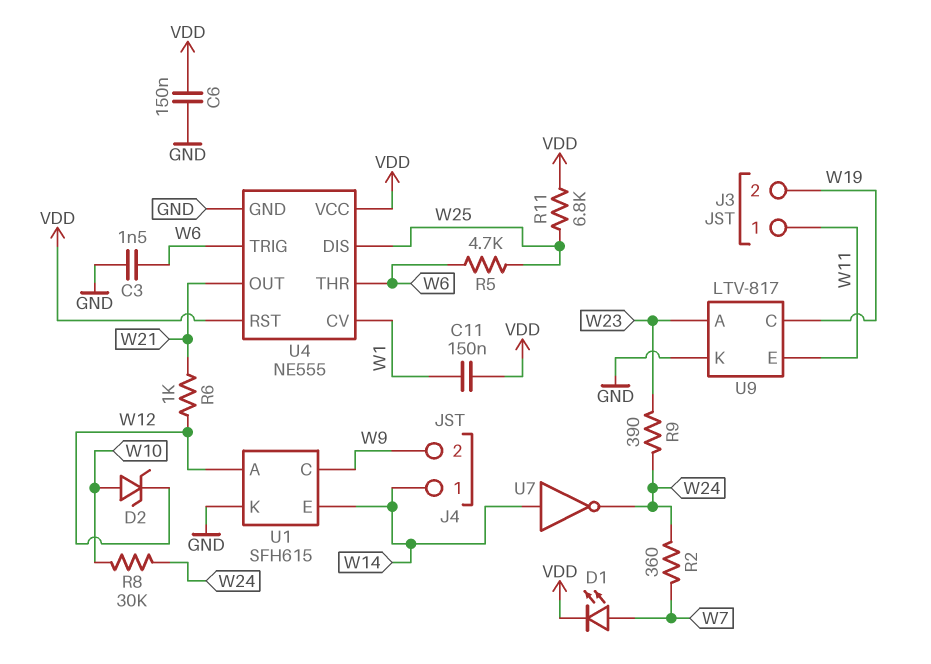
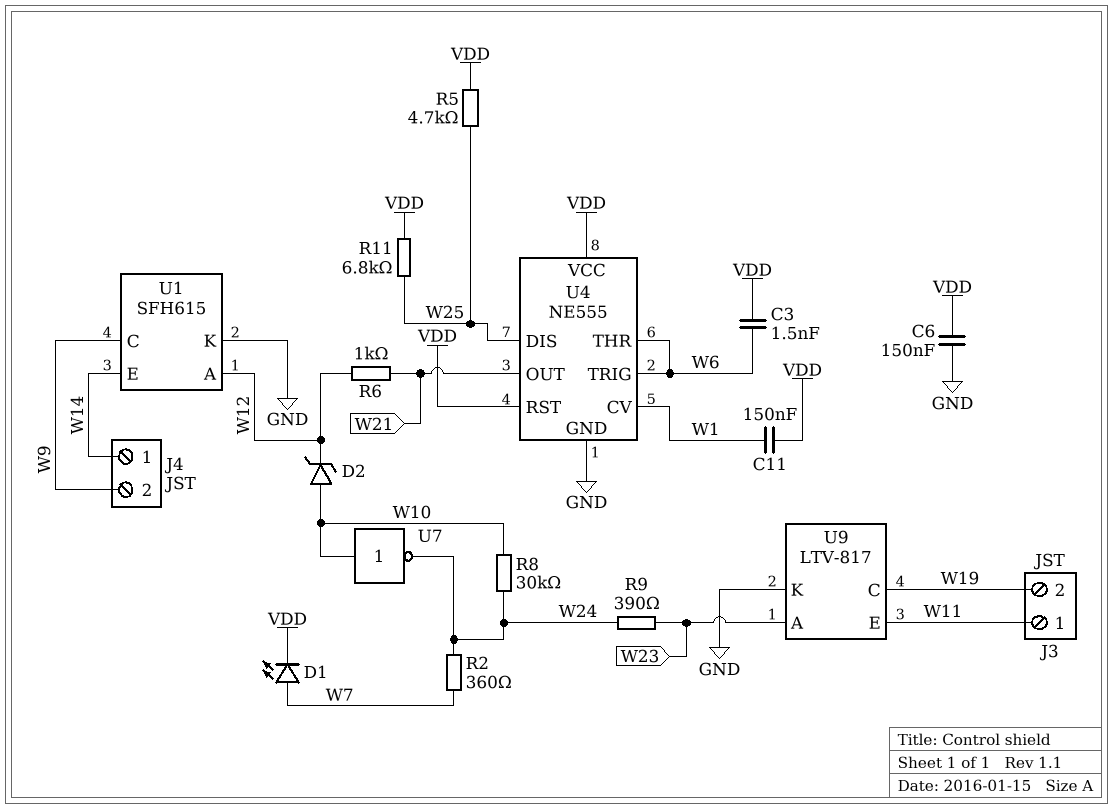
C3: 1.5nF (GND, W6) -> 1.5nF (VDD, W6)
R5: 4.7k (W6, W25) -> 4.7k (VDD, W25)
U7: NOT (in W14, out W24) -> NOT (in W10, out W24)

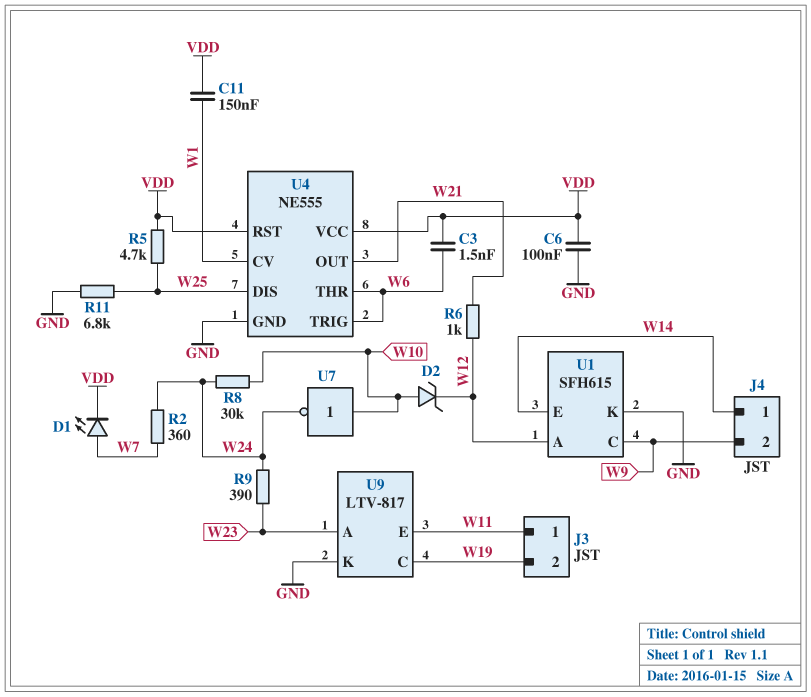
C6: 150nF (GND, VDD) -> 100nF (GND, VDD)
R11: 6.8k (VDD, W25) -> 6.8k (GND, W25)

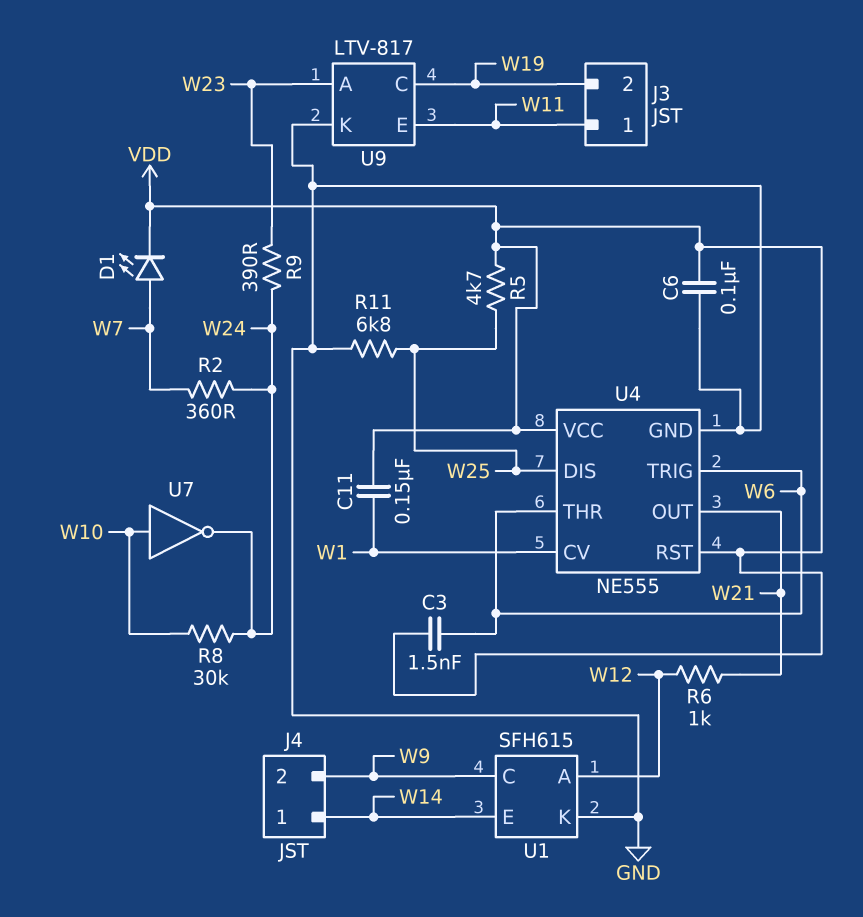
D2: zener (A W10, K W12) -> none

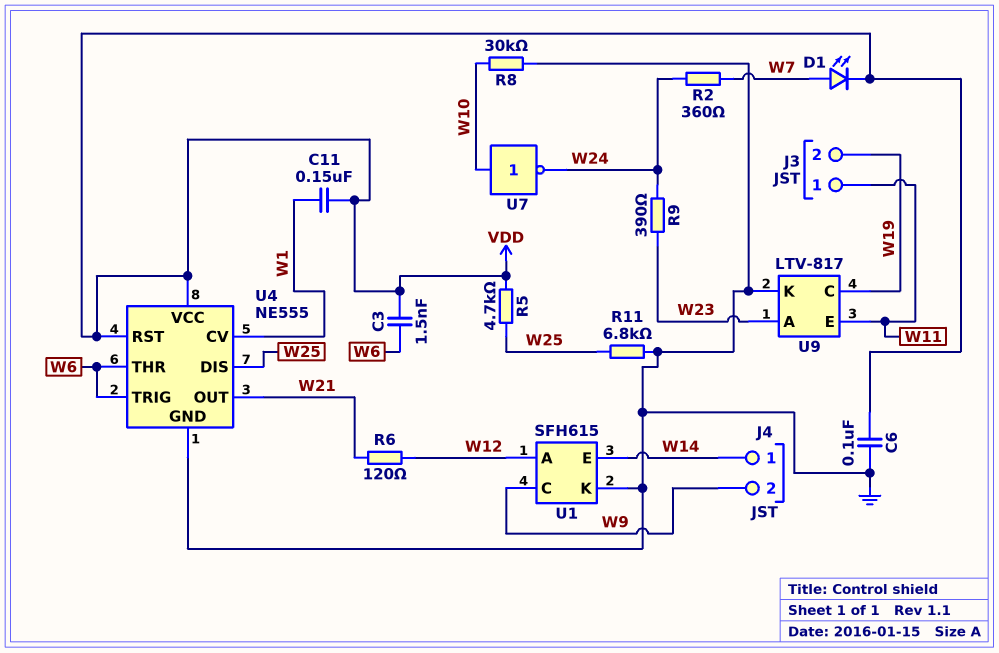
R6: 1k (W12, W21) -> 120 (W12, W21)
R8: 30k (W10, W24) -> 30k (GND, W10)

